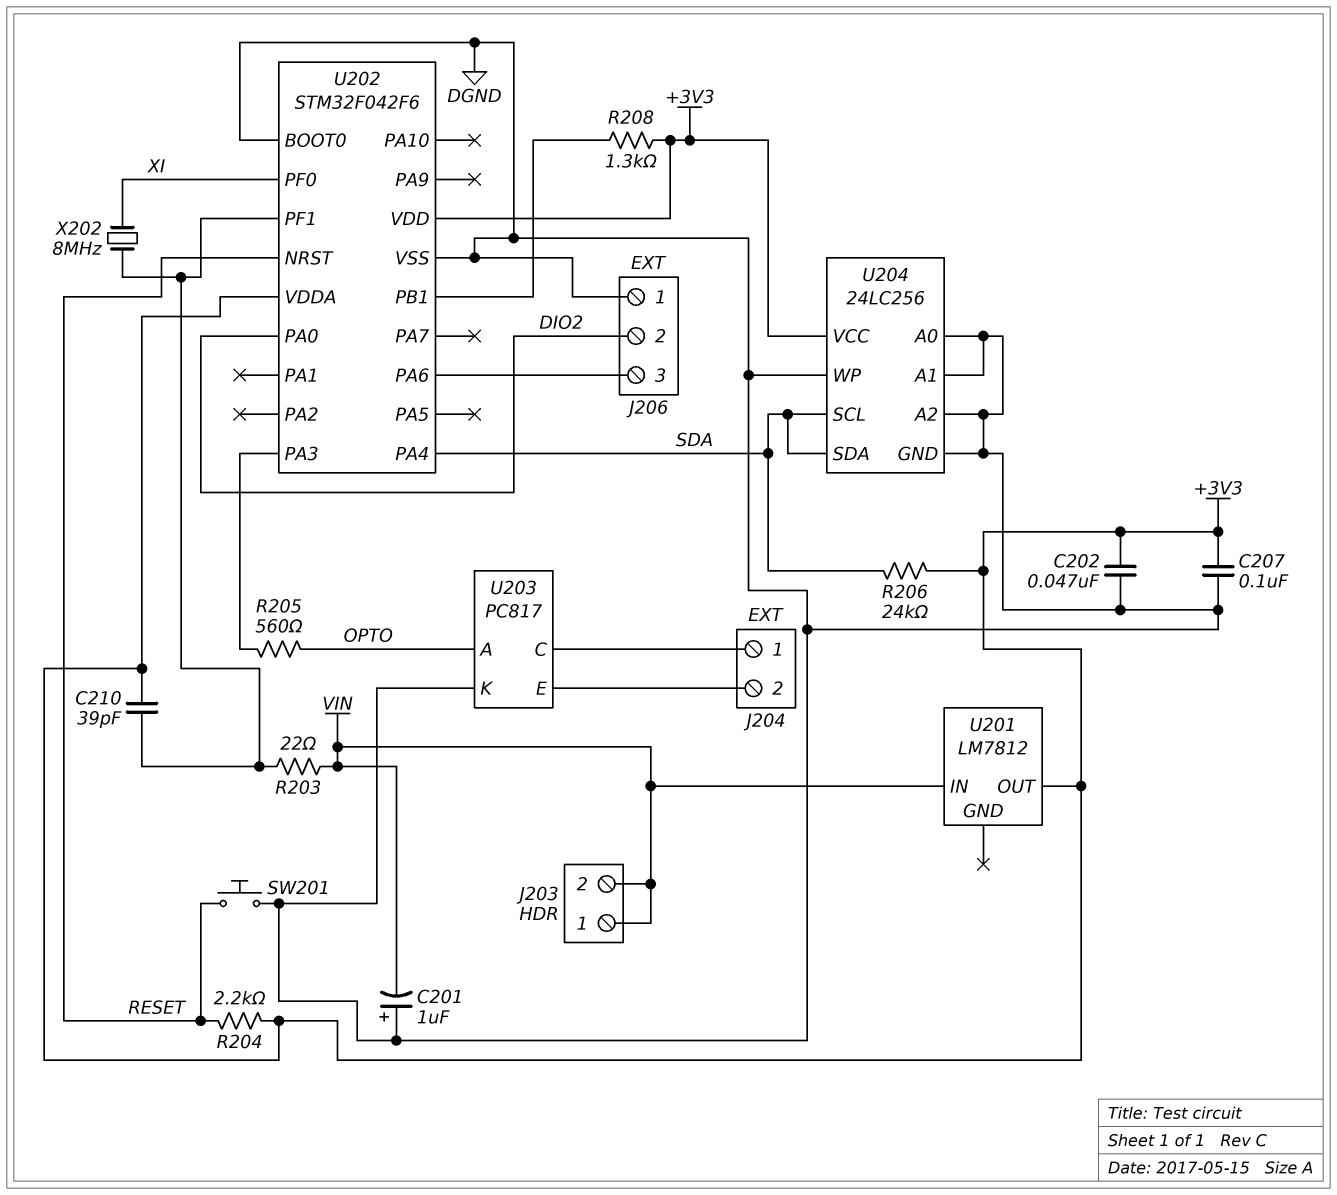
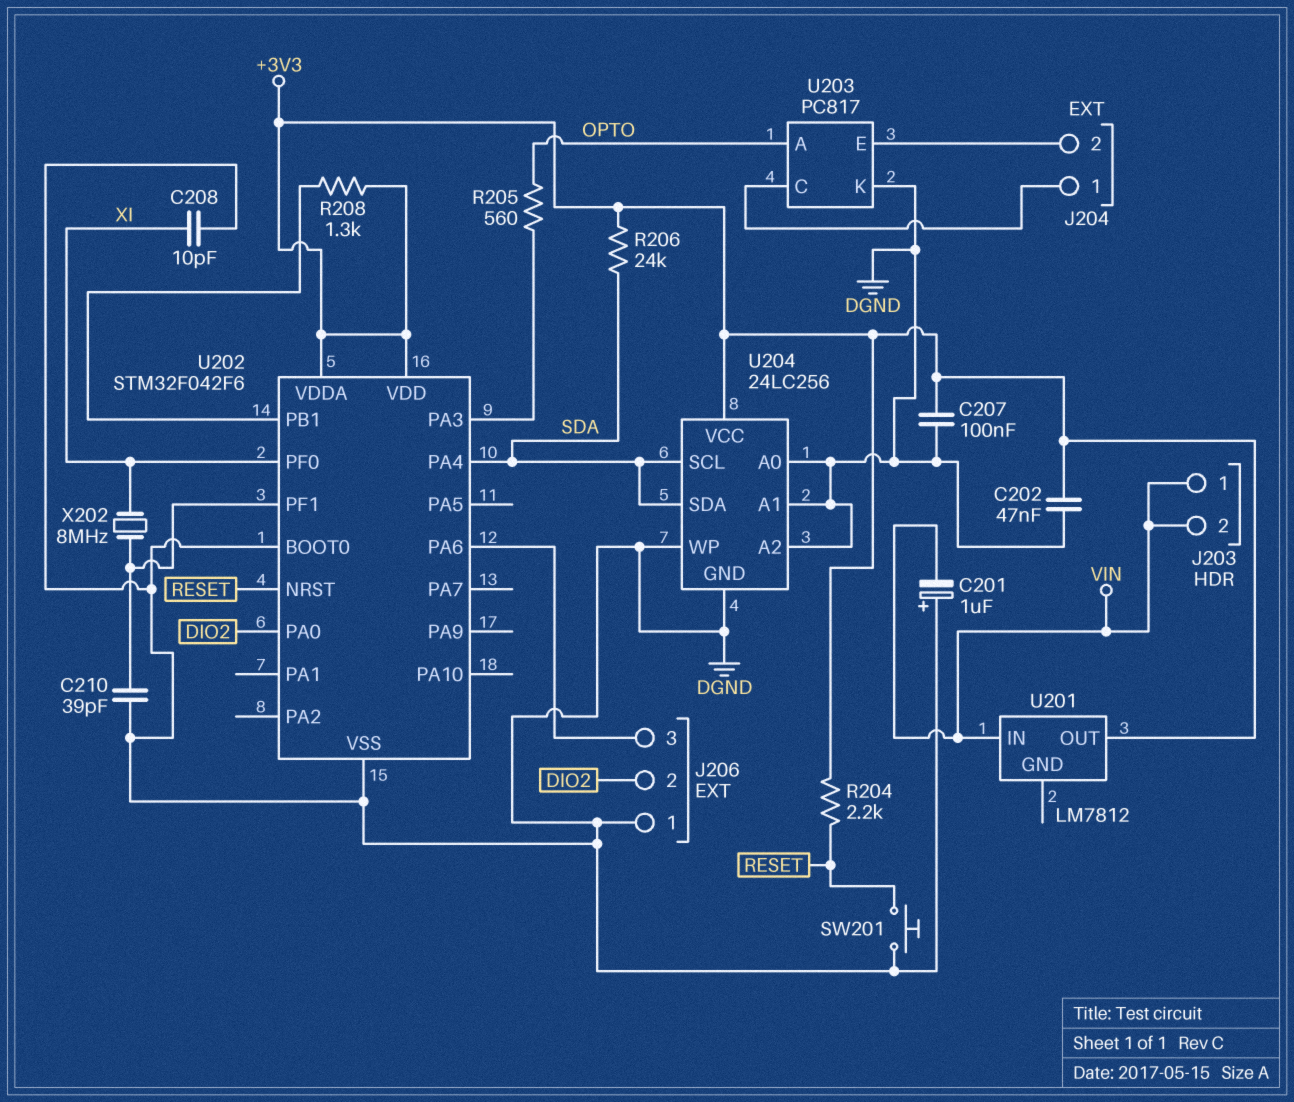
C208: none -> 10pF (DGND, XI)
C210: 39pF (+3V3, U202/PF1) -> 39pF (DGND, U202/PF1)
R203: 22 (U202/PF1, VIN) -> none

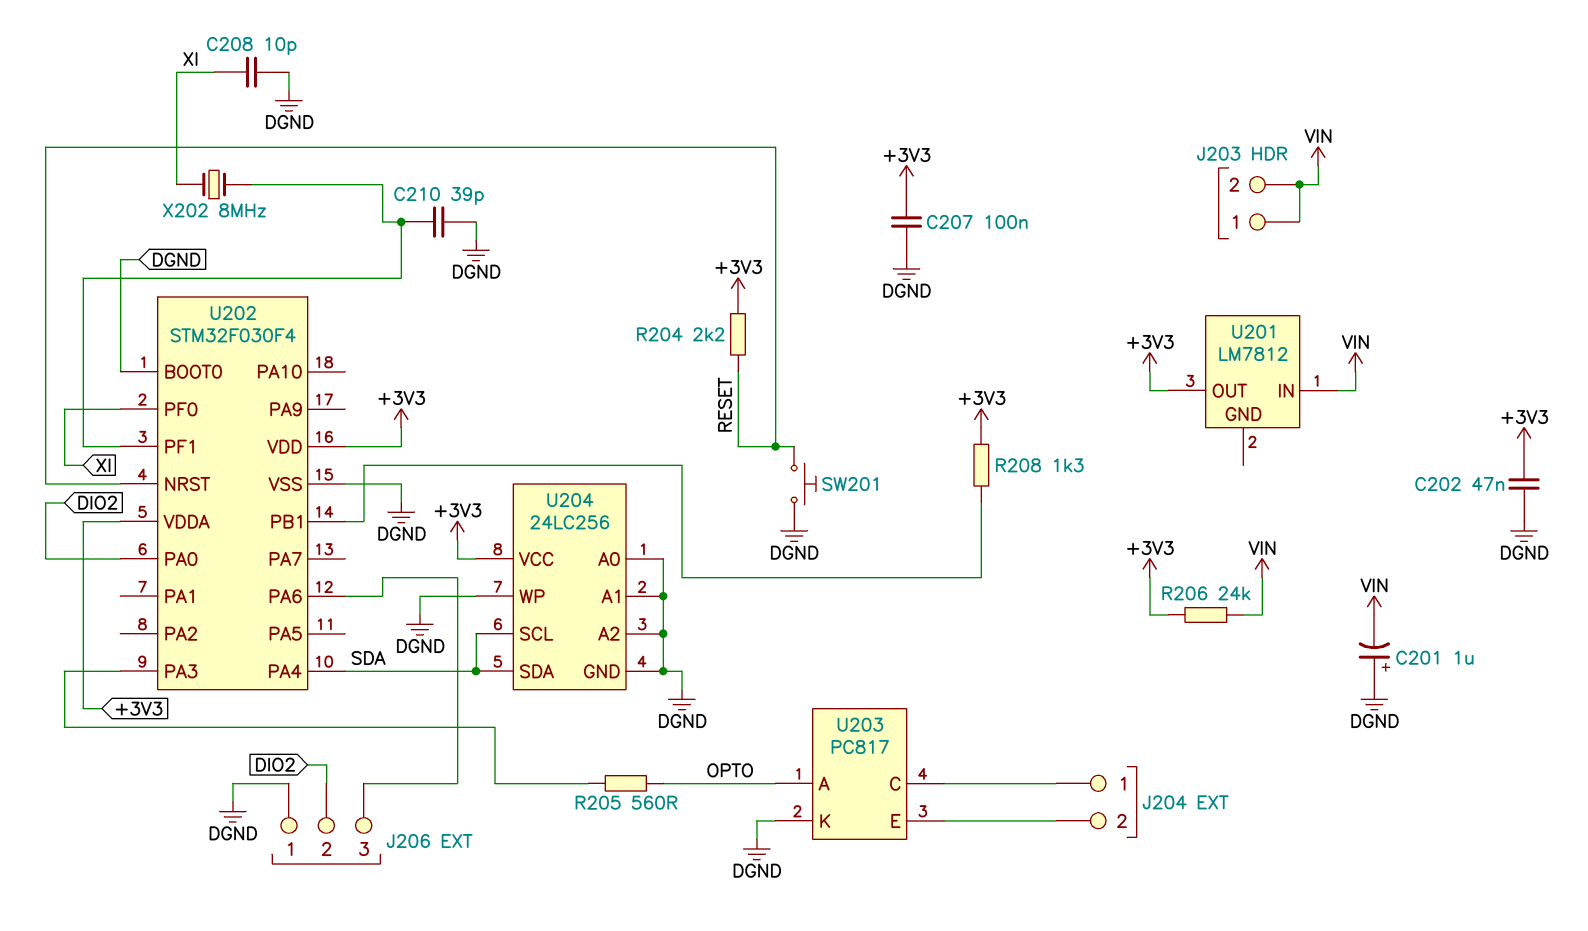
R206: 24k (+3V3, SDA) -> 24k (+3V3, VIN)
U202: STM32F042F6 -> STM32F030F4

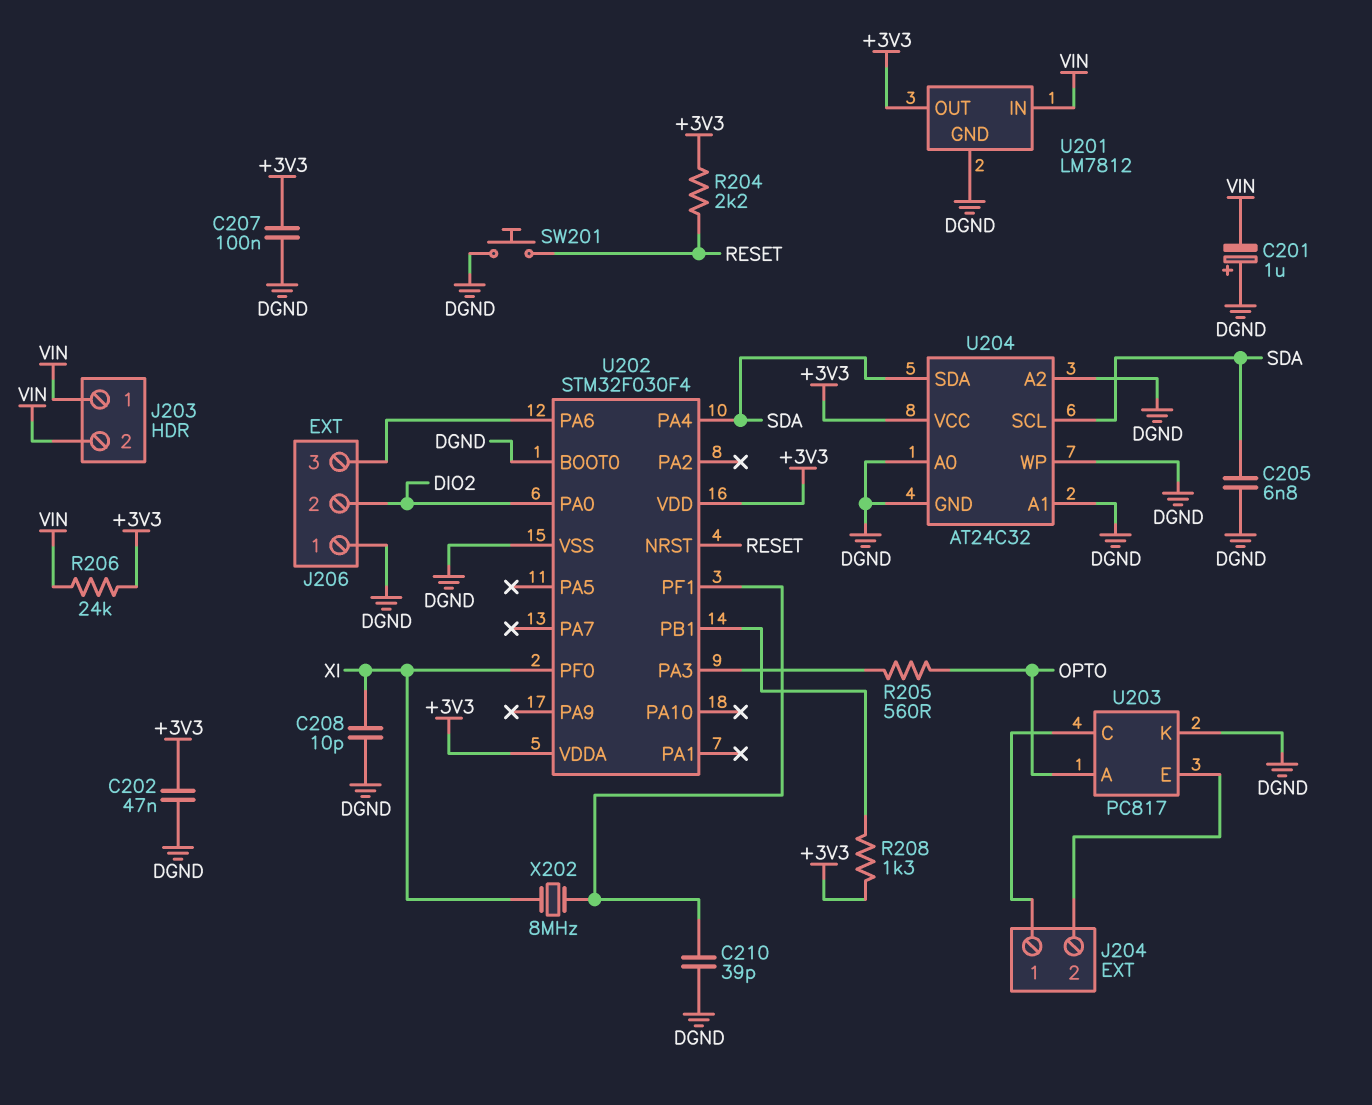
C205: none -> 6.8nF (DGND, SDA)
U201 pin GND: none -> DGND
U204: 24LC256 -> AT24C32

